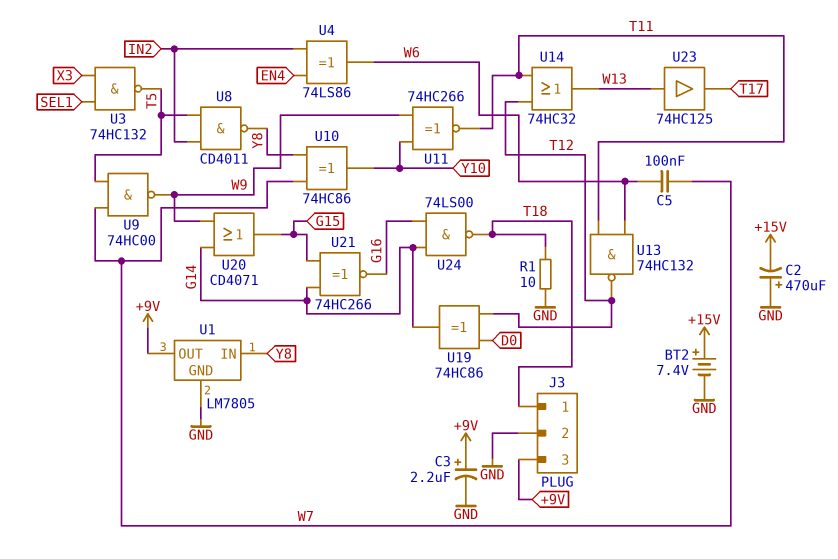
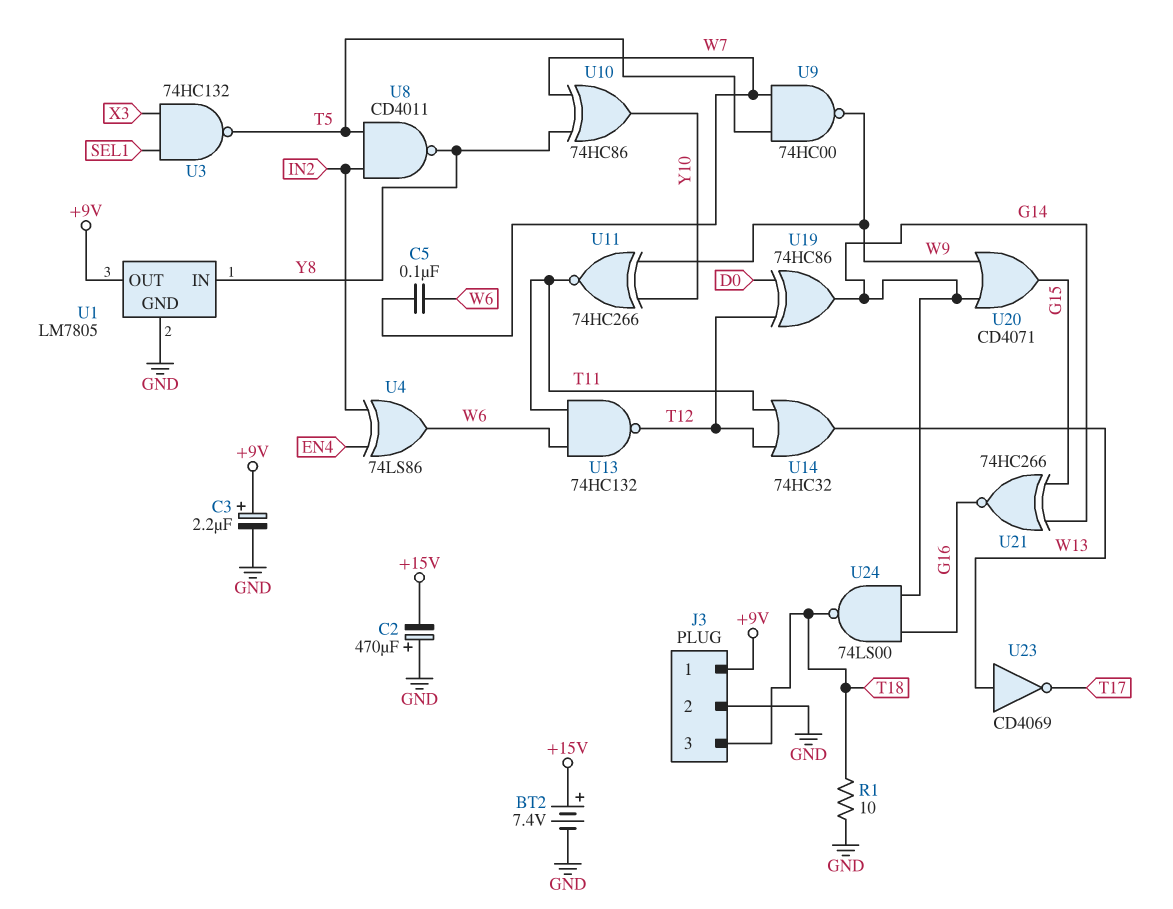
J3 pin 1: T18 -> +9V
J3 pin 3: +9V -> T18
U23: buffer 74HC125 (in W13, out T17) -> NOT CD4069 (in W13, out T17)

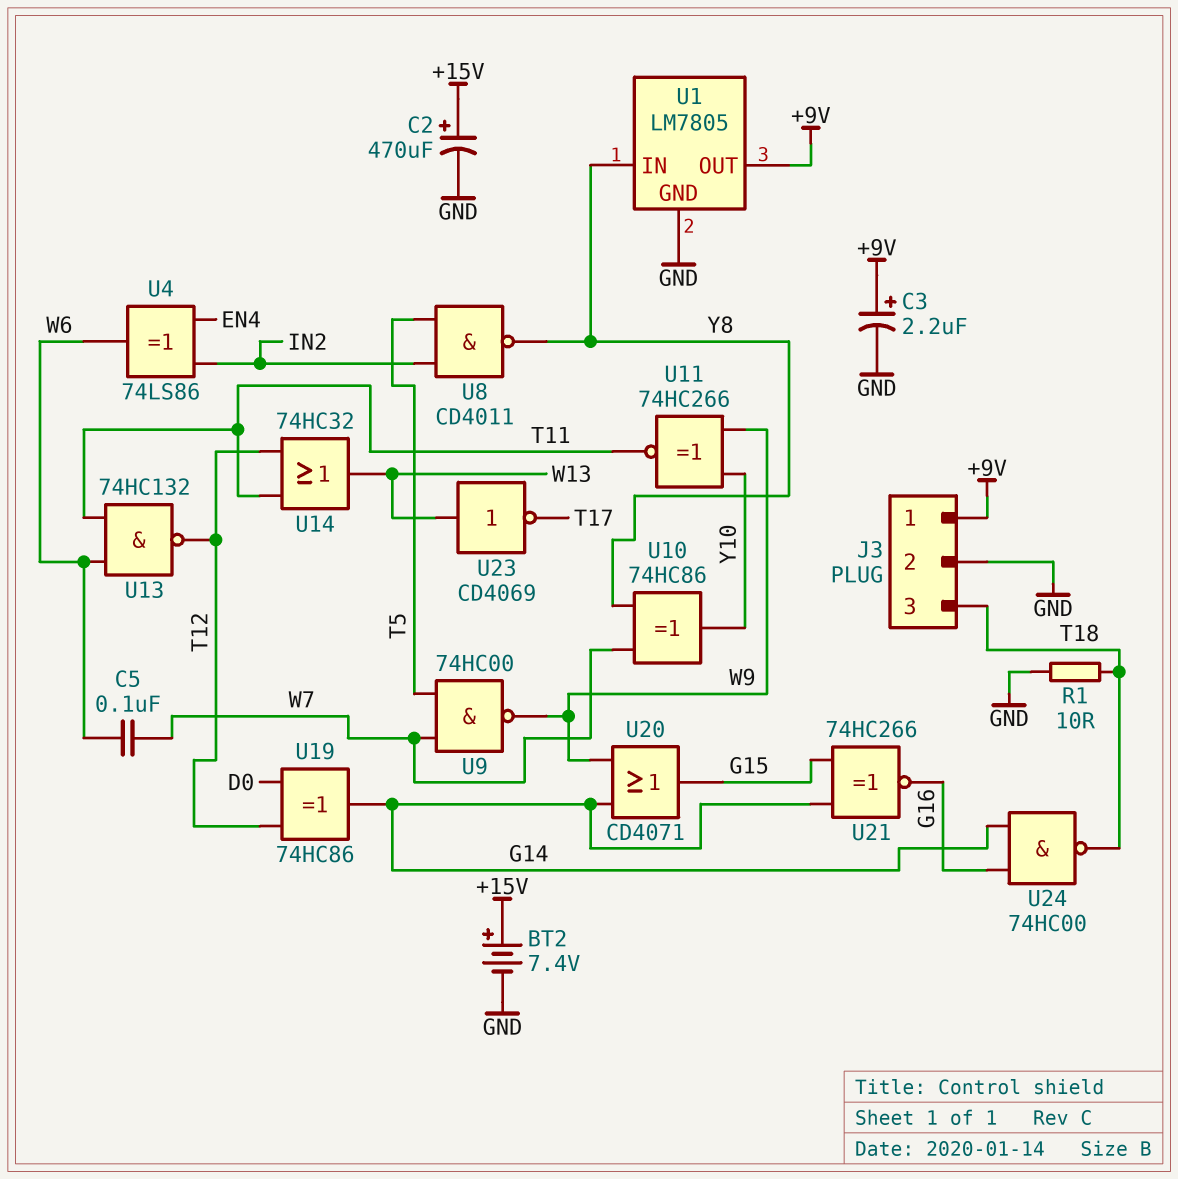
C2: 470uF (plus GND, minus +15V) -> 470uF (plus +15V, minus GND)
U3: NAND 74HC132 (in SEL1, in X3, out T5) -> none
U24: NAND 74LS00 (in G14, in G16, out T18) -> NAND 74HC00 (in G14, in G16, out T18)

